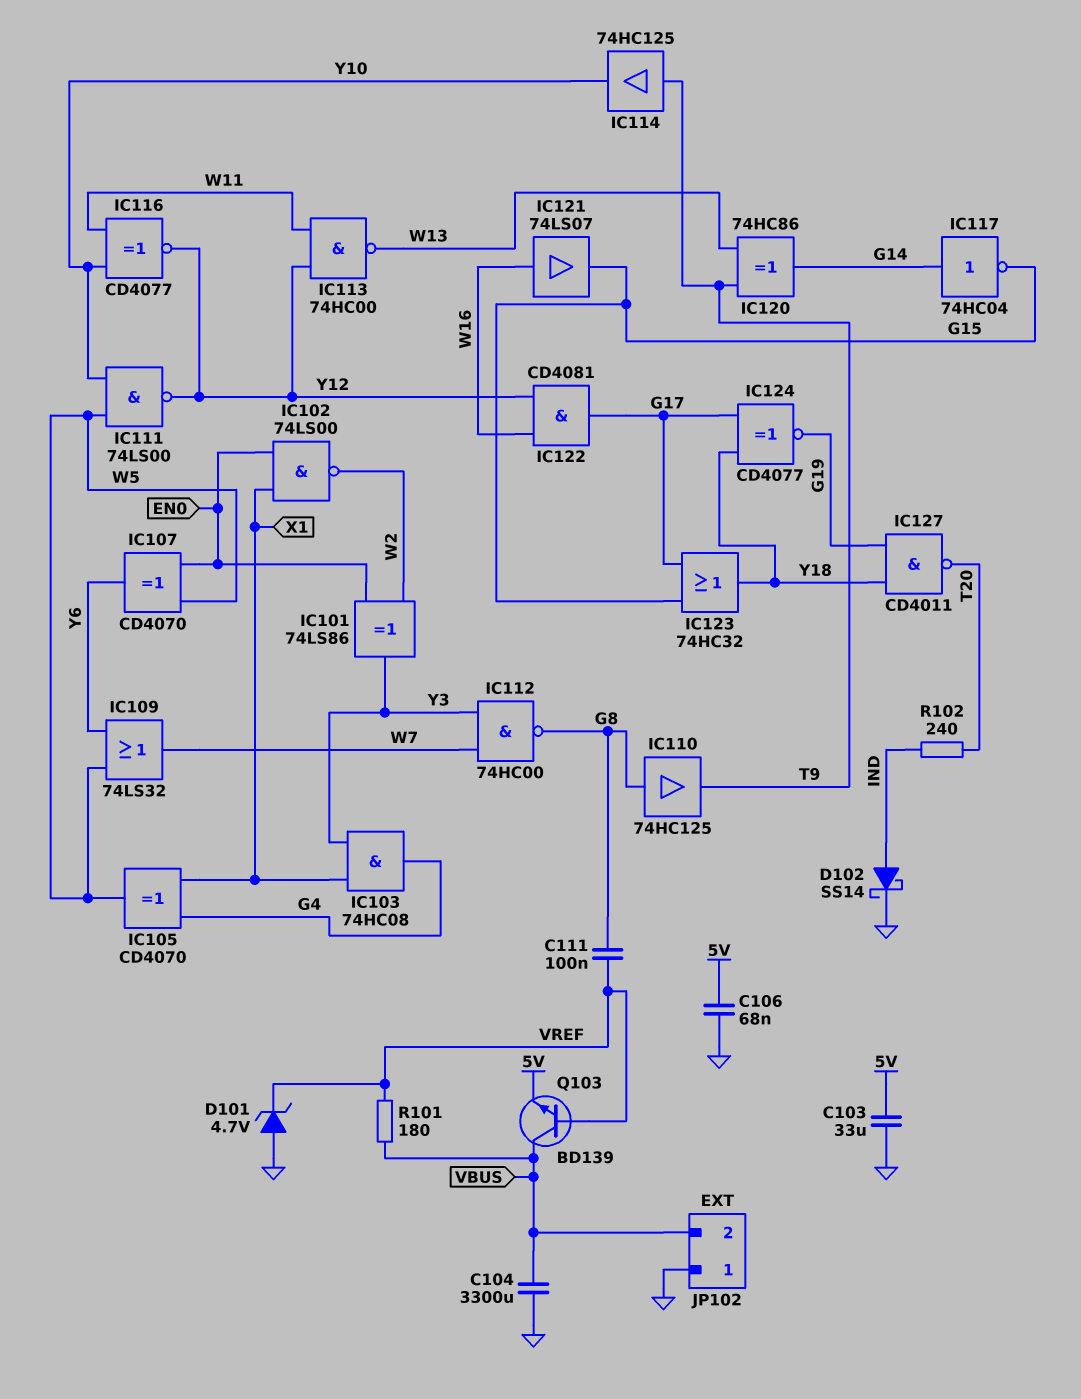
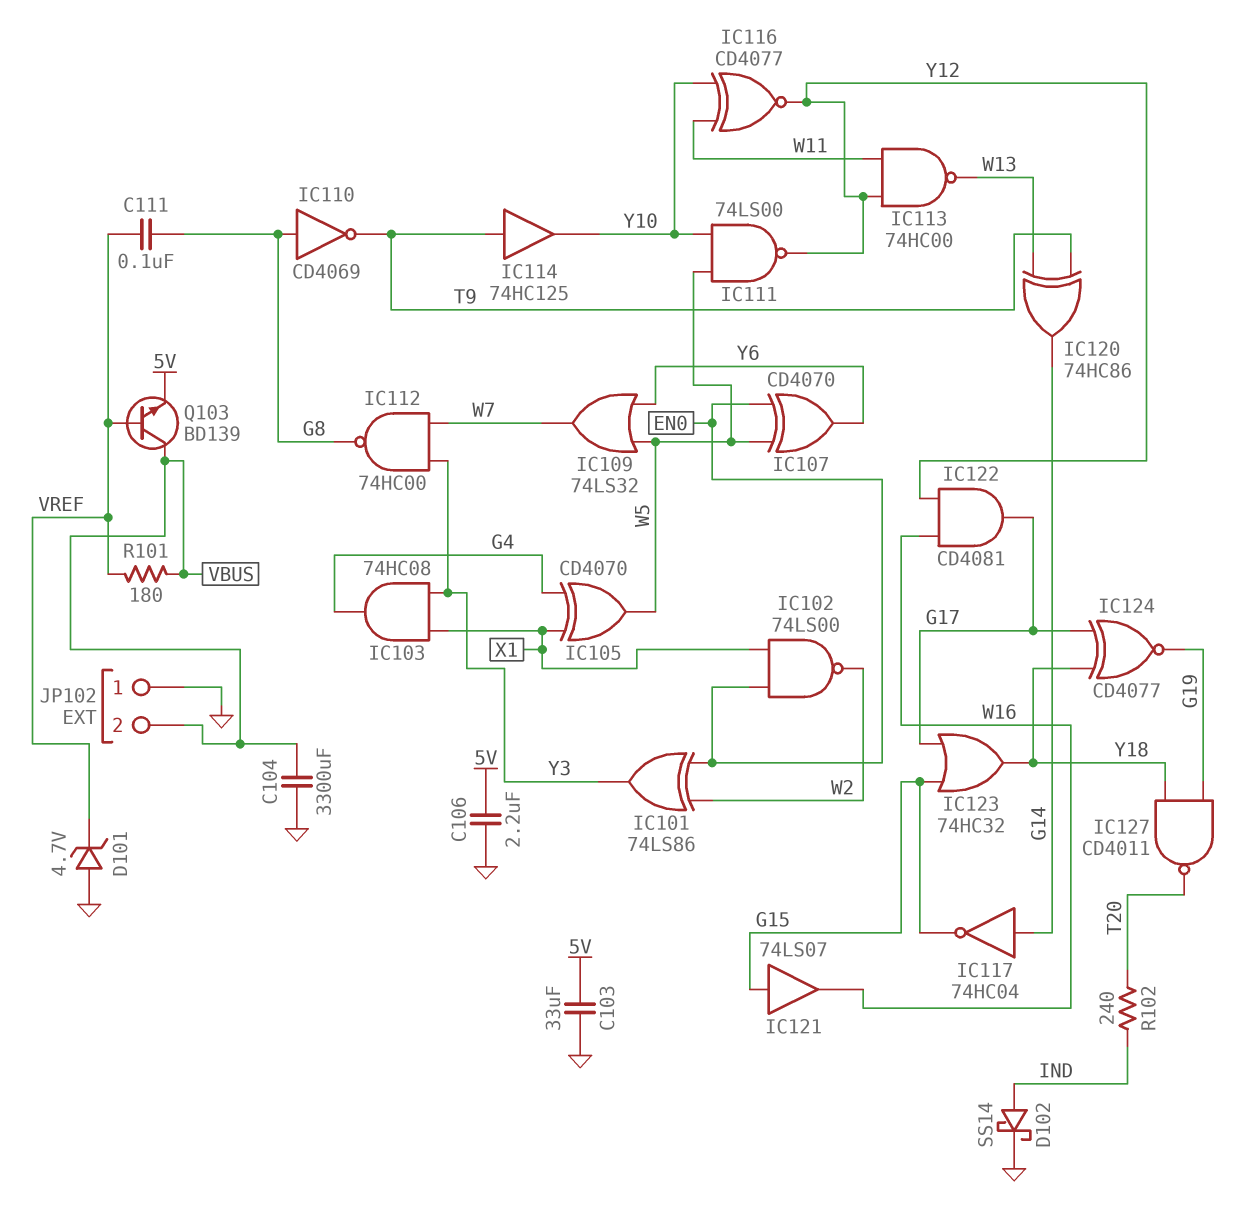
C106: 68nF (5V, GND) -> 2.2uF (5V, GND)
IC110: buffer 74HC125 (in G8, out T9) -> NOT CD4069 (in G8, out T9)
IC121: buffer 74LS07 (in W16, out G15) -> buffer 74LS07 (in G15, out W16)

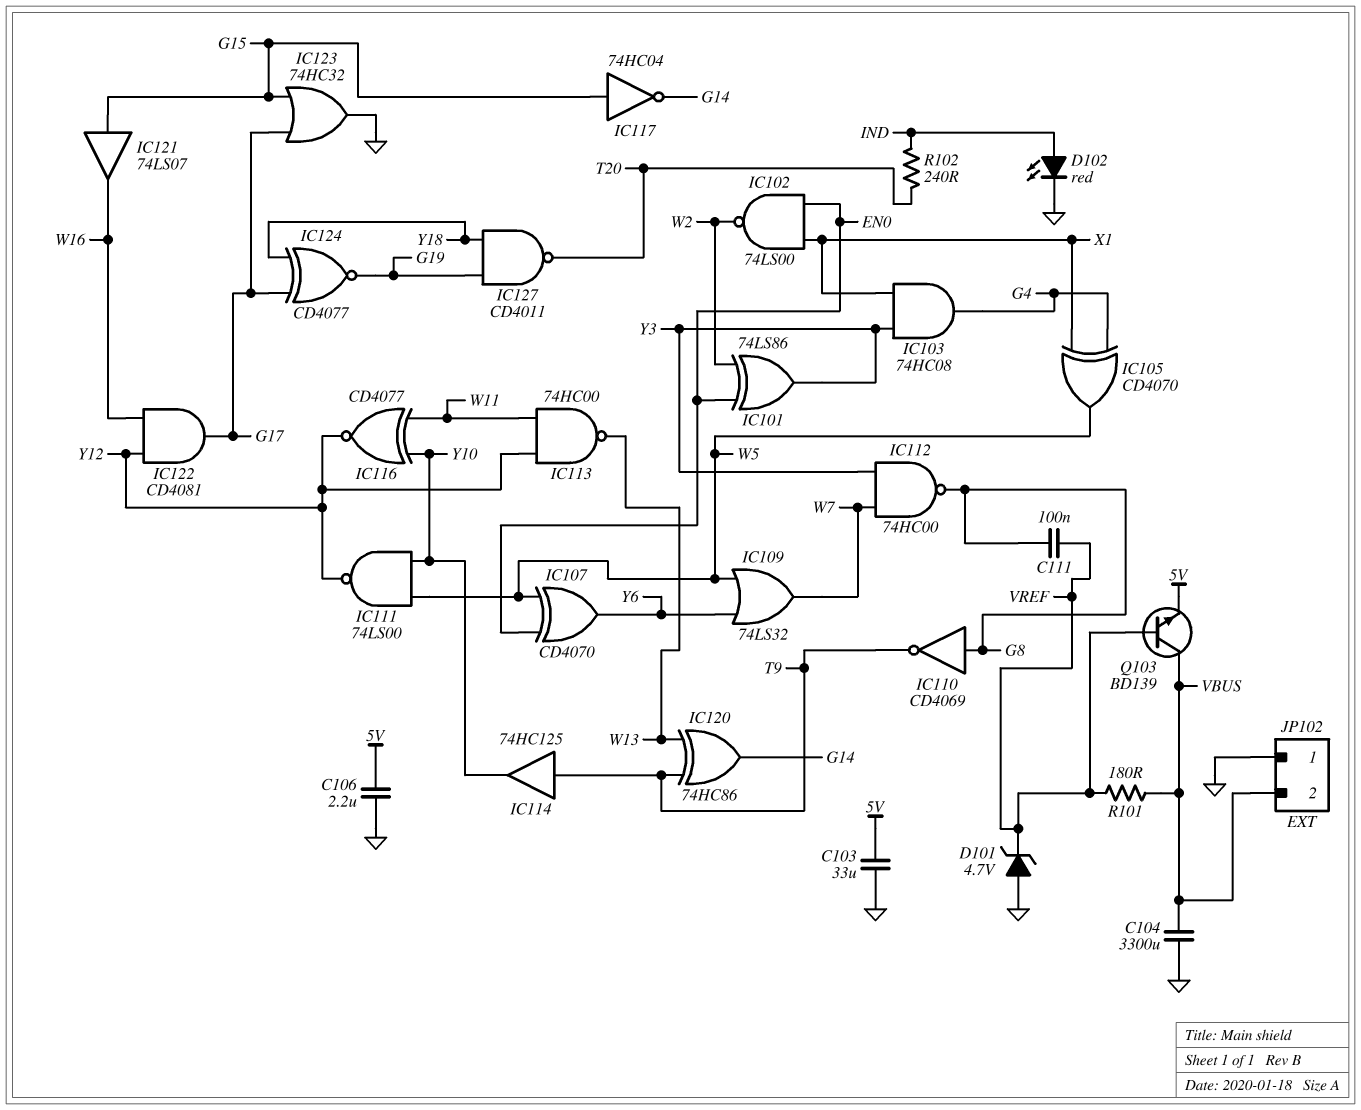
D102: schottky SS14 (A IND, K GND) -> LED red (A IND, K GND)
IC117: NOT 74HC04 (in G14, out G15) -> NOT 74HC04 (in G15, out G14)
IC123: OR 74HC32 (in G15, in G17, out Y18) -> OR 74HC32 (in G15, in G17, out GND)

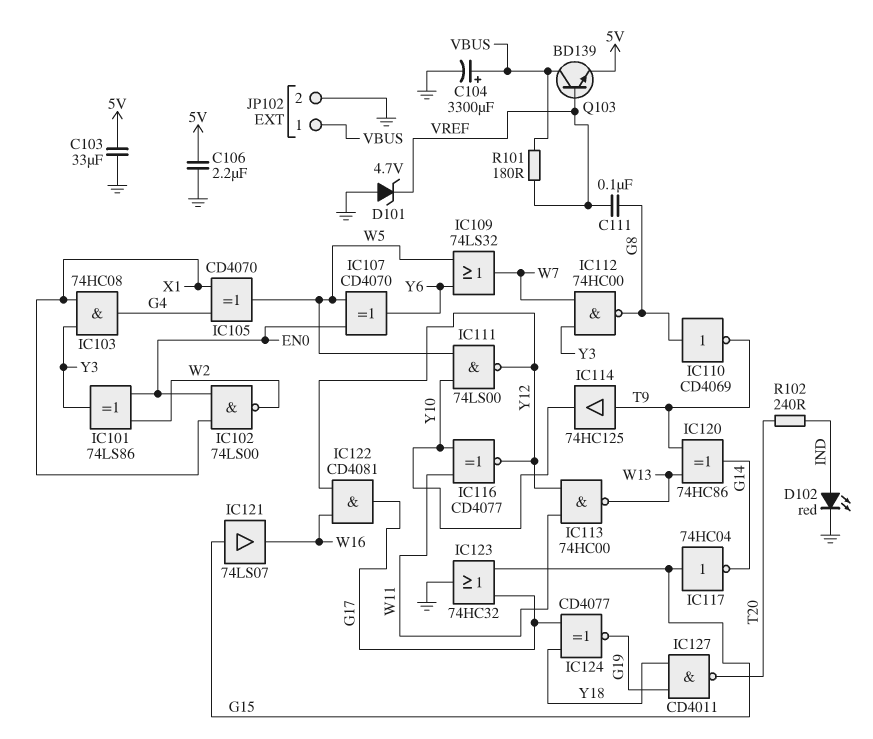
C104: 3300uF (GND, VBUS) -> 3300uF (plus VBUS, minus GND)
JP102 pin 1: GND -> VBUS
JP102 pin 2: VBUS -> GND

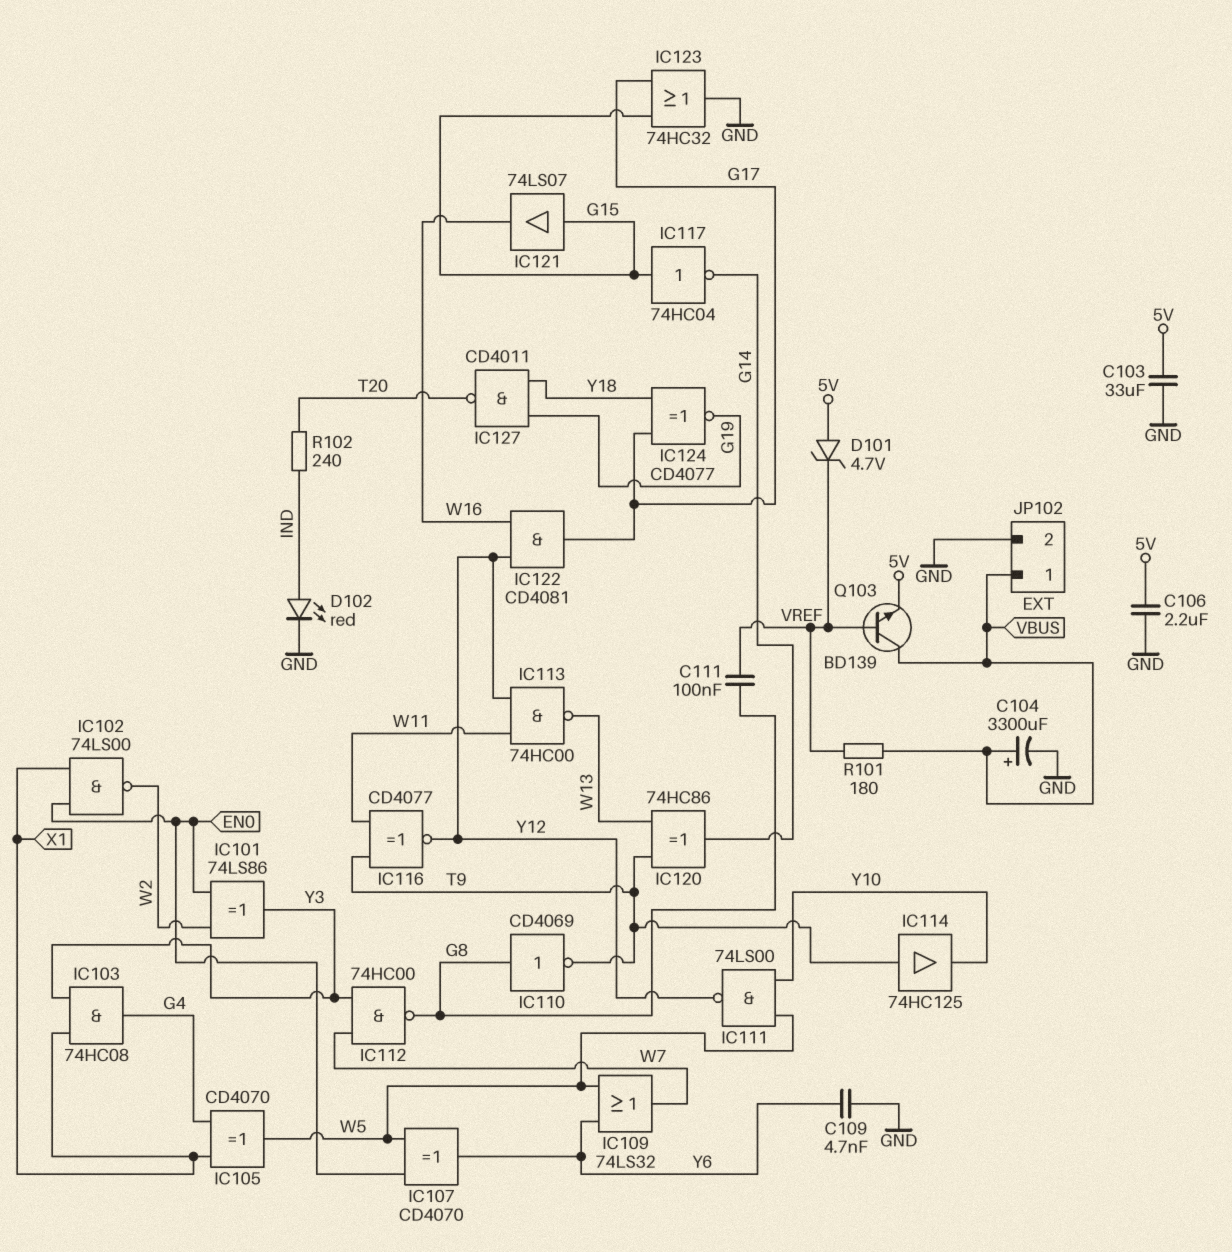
C109: none -> 4.7nF (GND, Y6)
D101: zener 4.7V (A GND, K VREF) -> zener 4.7V (A 5V, K VREF)
IC116: XNOR CD4077 (in W11, in Y10, out Y12) -> XNOR CD4077 (in T9, in W11, out Y12)

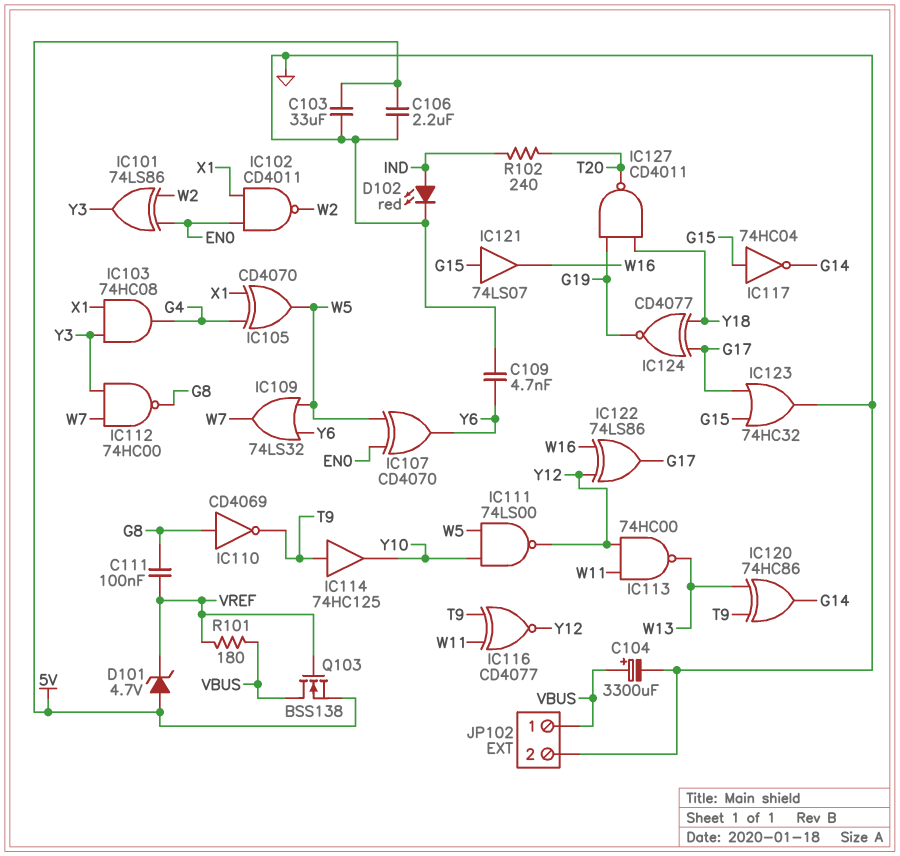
IC102: NAND 74LS00 (in EN0, in X1, out W2) -> NAND CD4011 (in EN0, in X1, out W2)
IC122: AND CD4081 (in W16, in Y12, out G17) -> XOR 74LS86 (in W16, in Y12, out G17)
Q103: NPN BD139 (B VREF, C VBUS, E 5V) -> NMOS BSS138 (G VREF, D VBUS, S 5V)

